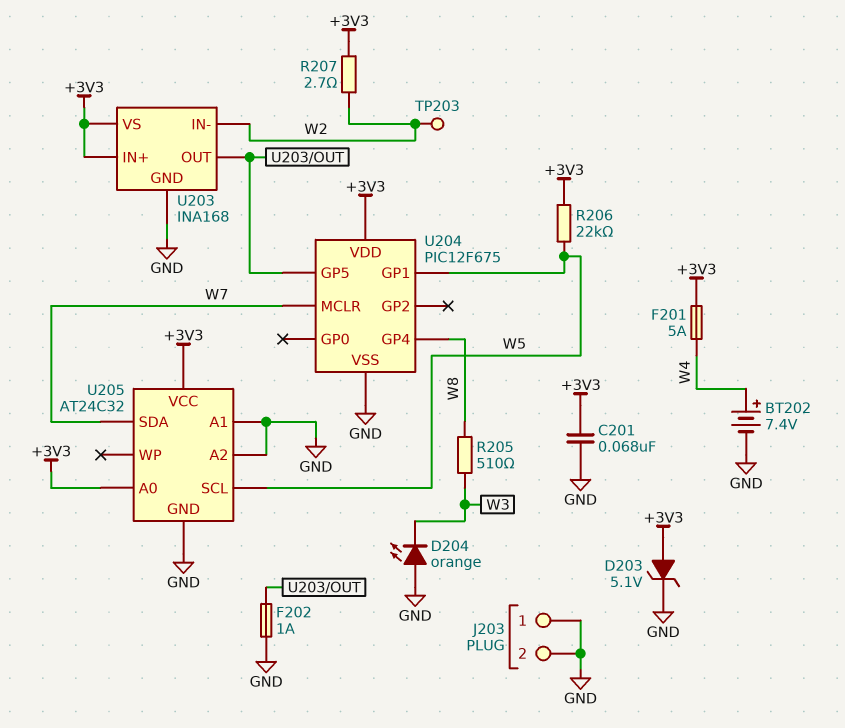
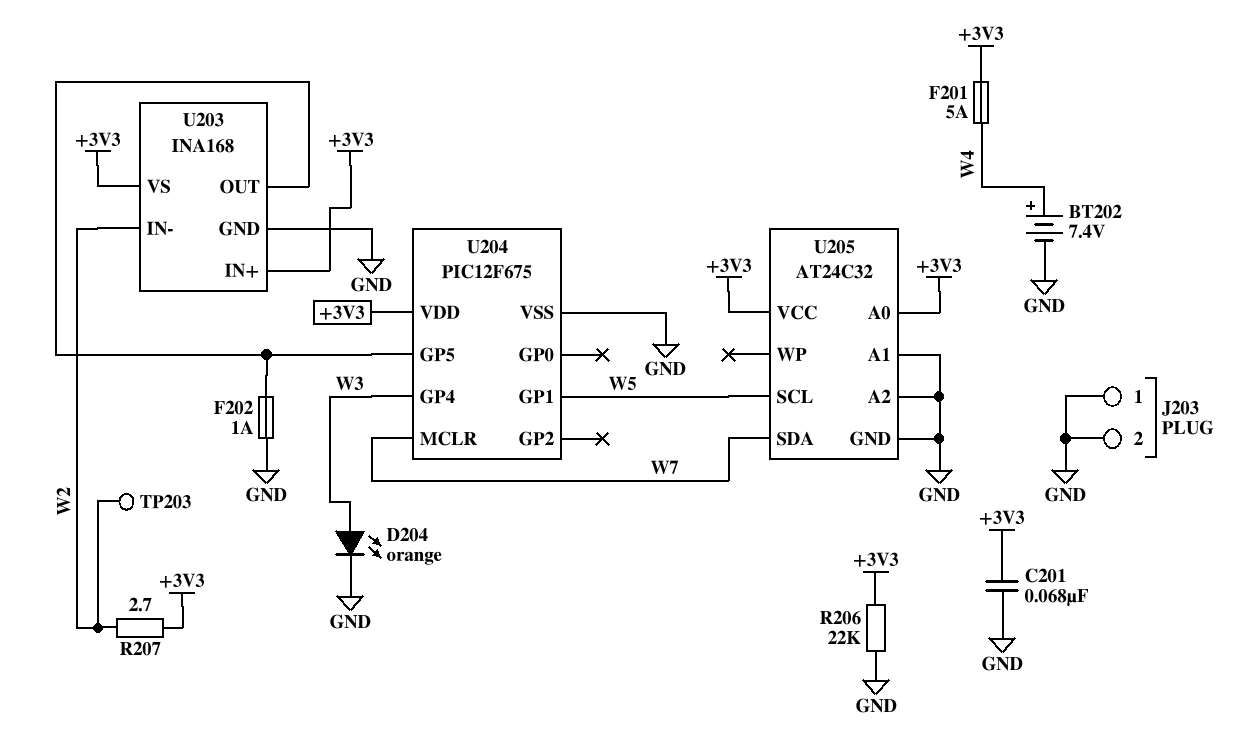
D203: zener 5.1V (A +3V3, K GND) -> none
D204: LED orange (A GND, K W3) -> LED orange (A W3, K GND)
R205: 510 (W3, W8) -> none
R206: 22k (+3V3, W5) -> 22k (+3V3, GND)
U204 pin GP4: W8 -> W3

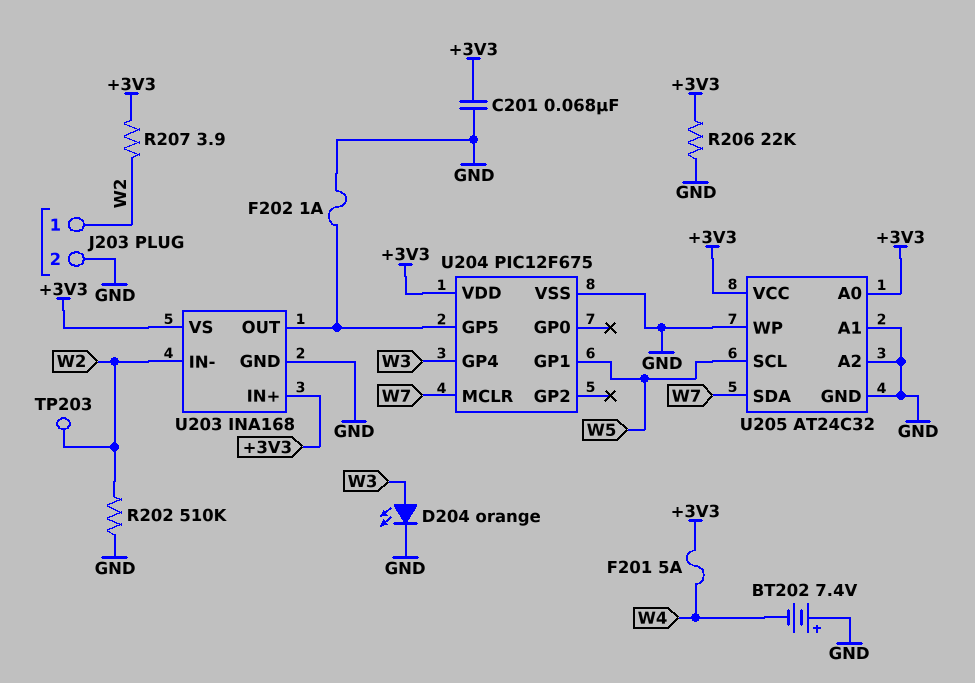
BT202: 7.4V (plus W4, minus GND) -> 7.4V (plus GND, minus W4)
J203 pin 1: GND -> W2
R202: none -> 510k (GND, W2)
R207: 2.7 (+3V3, W2) -> 3.9 (+3V3, W2)
U205 pin WP: none -> GND

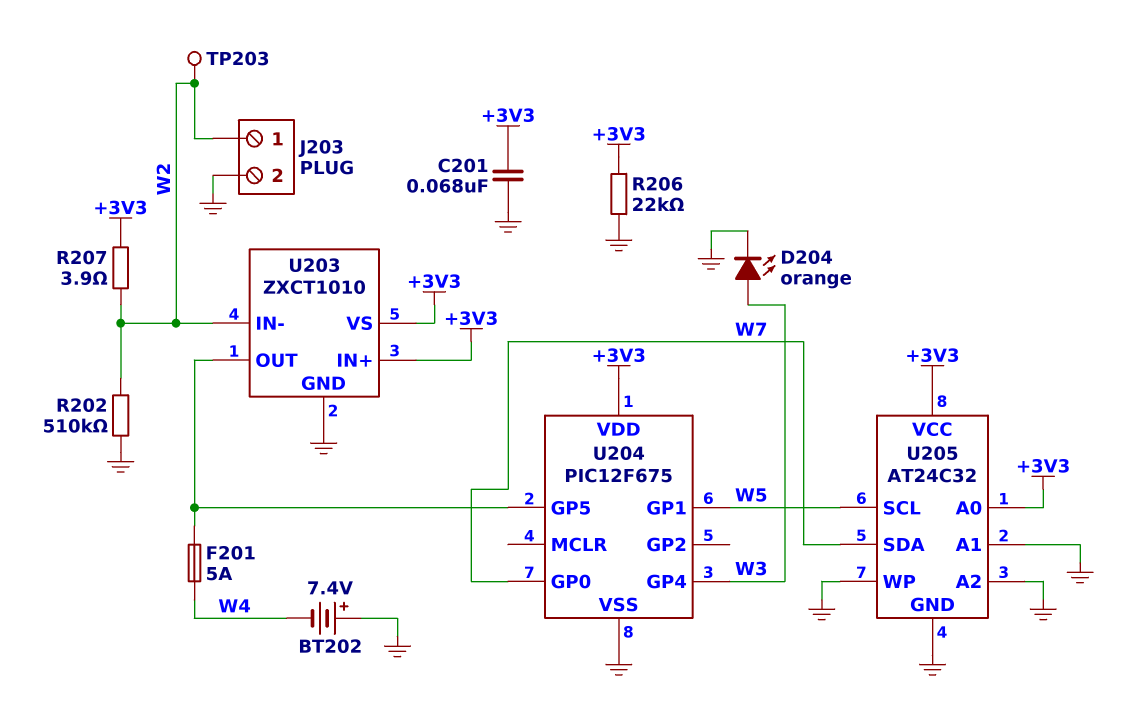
F201: 5A (+3V3, W4) -> 5A (U203/OUT, W4)
F202: 1A (GND, U203/OUT) -> none
U203: INA168 -> ZXCT1010
U204 pin GP0: none -> W7
U204 pin MCLR: W7 -> none

